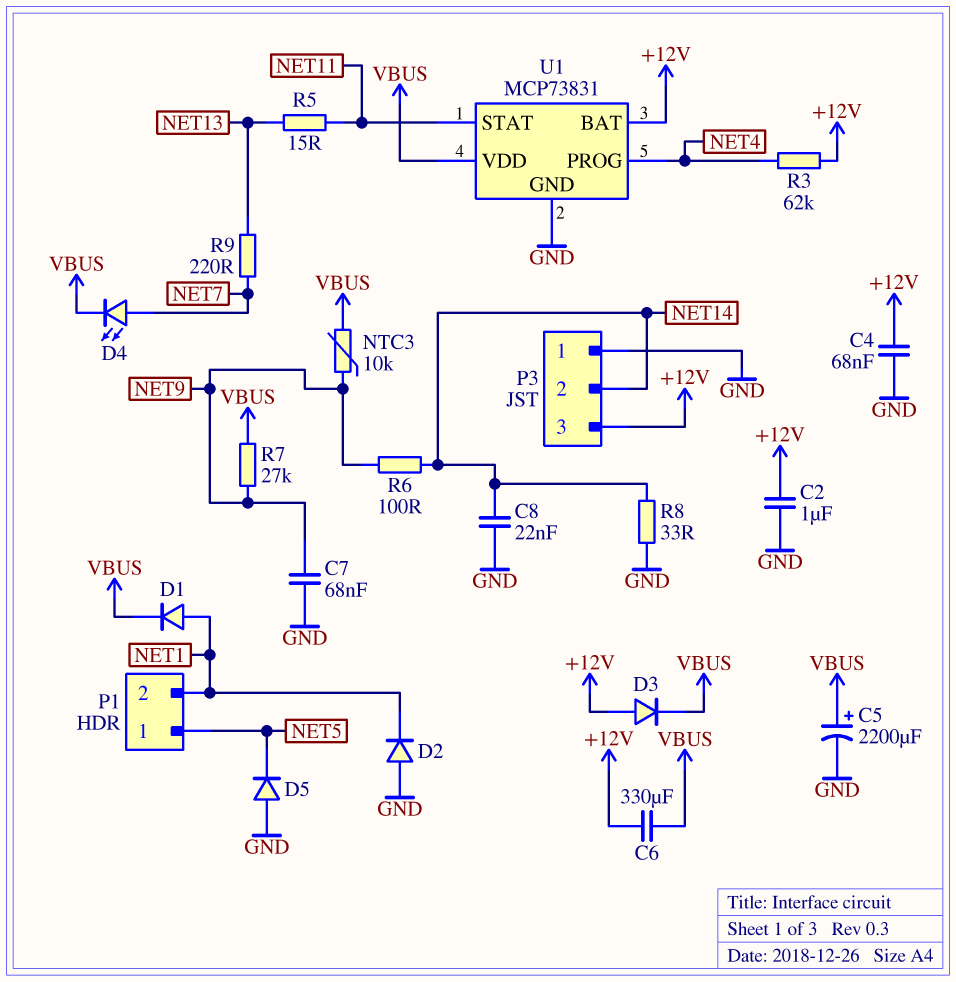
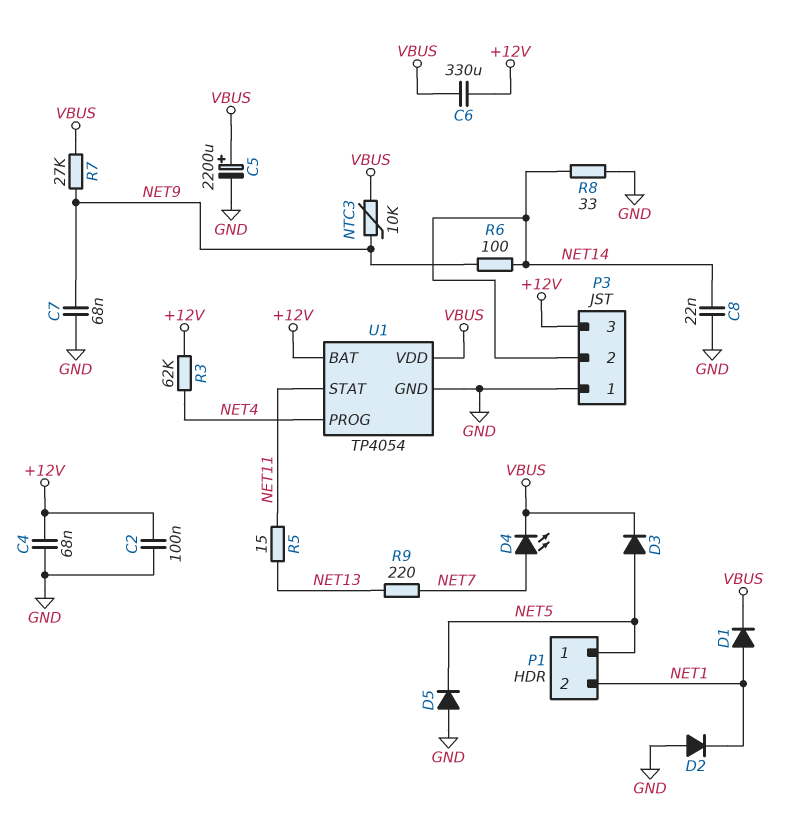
C2: 1uF (+12V, GND) -> 100nF (+12V, GND)
D3: diode (A +12V, K VBUS) -> diode (A NET5, K VBUS)
U1: MCP73831 -> TP4054

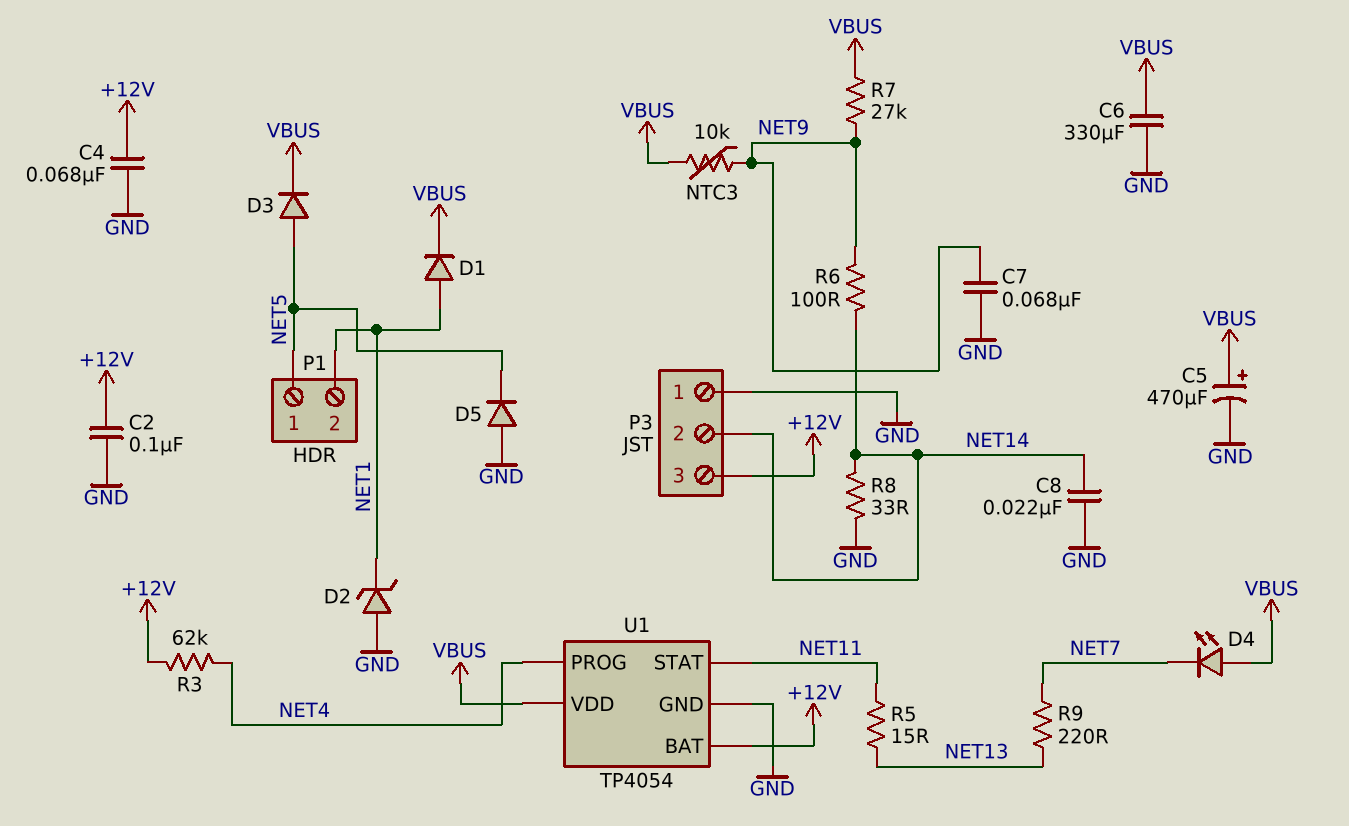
C5: 2200uF (plus VBUS, minus GND) -> 470uF (plus VBUS, minus GND)
C6: 330uF (+12V, VBUS) -> 330uF (GND, VBUS)
D2: diode (A GND, K NET1) -> zener (A GND, K NET1)
D4: LED (A NET7, K VBUS) -> LED (A VBUS, K NET7)

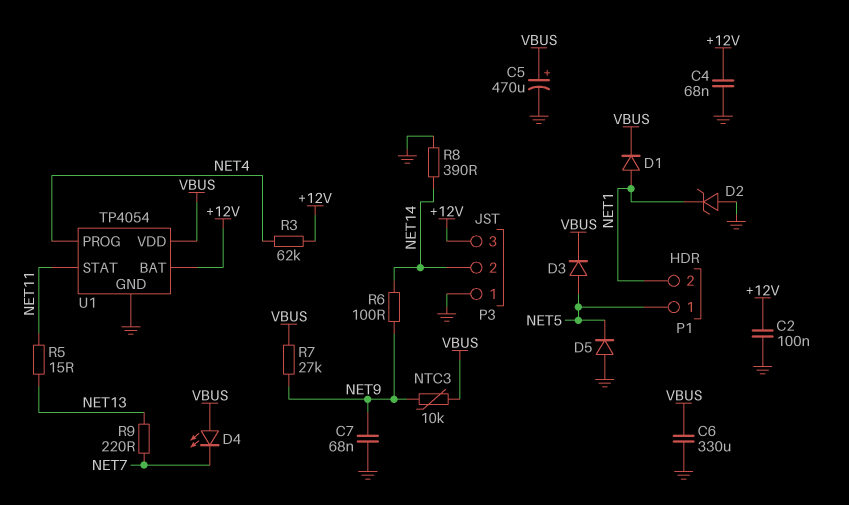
C8: 22nF (GND, NET14) -> none
R8: 33 (GND, NET14) -> 390 (GND, NET14)

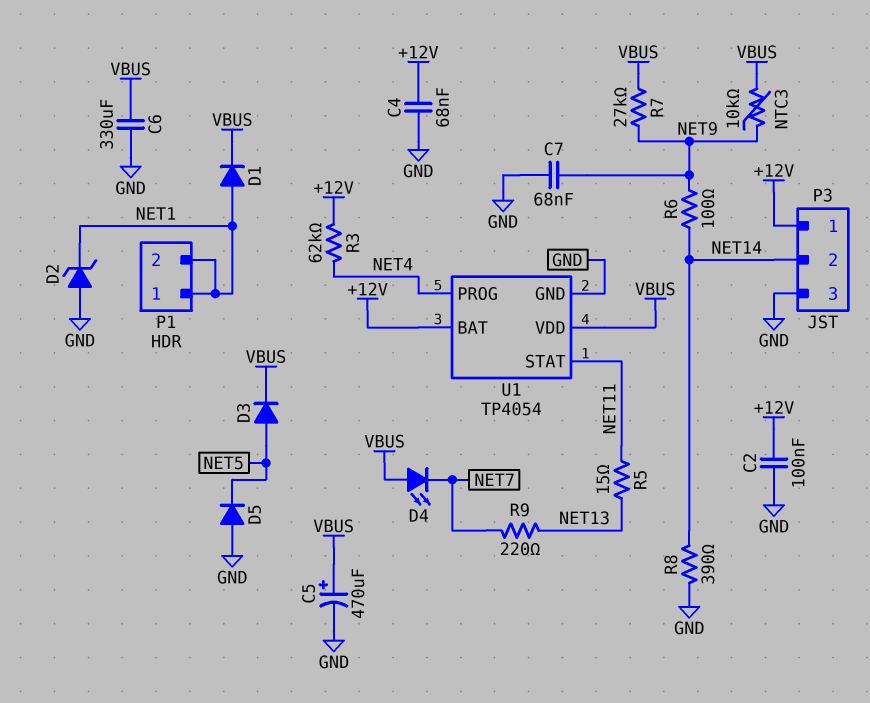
P1 pin 1: NET5 -> NET1
P3 pin 1: GND -> +12V
P3 pin 3: +12V -> GND

